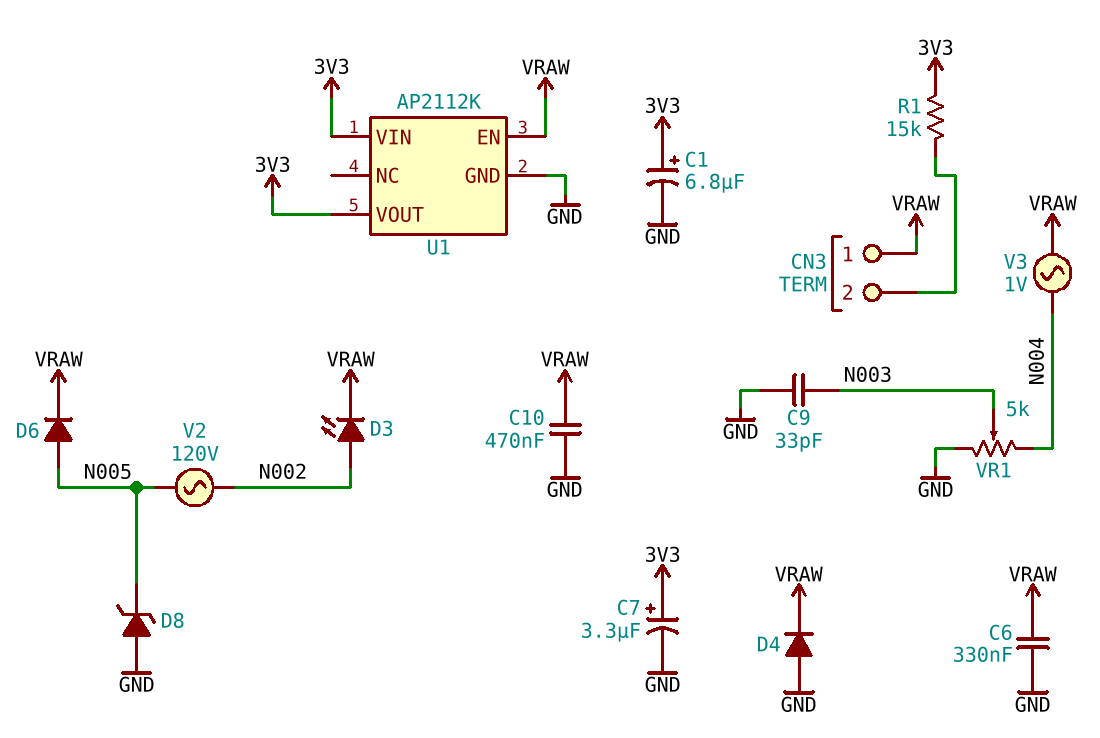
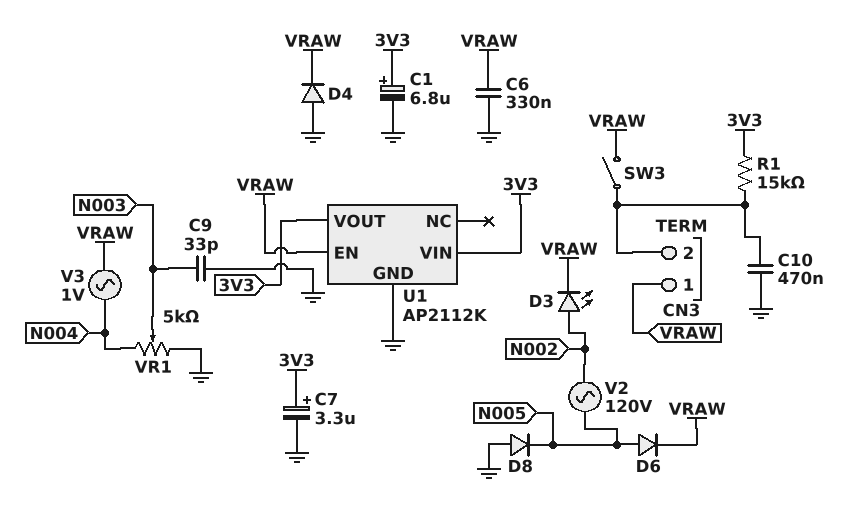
C10: 470nF (GND, VRAW) -> 470nF (CN3/2, GND)
D8: zener (A GND, K N005) -> diode (A GND, K N005)
SW3: none -> switch (CN3/2, VRAW)

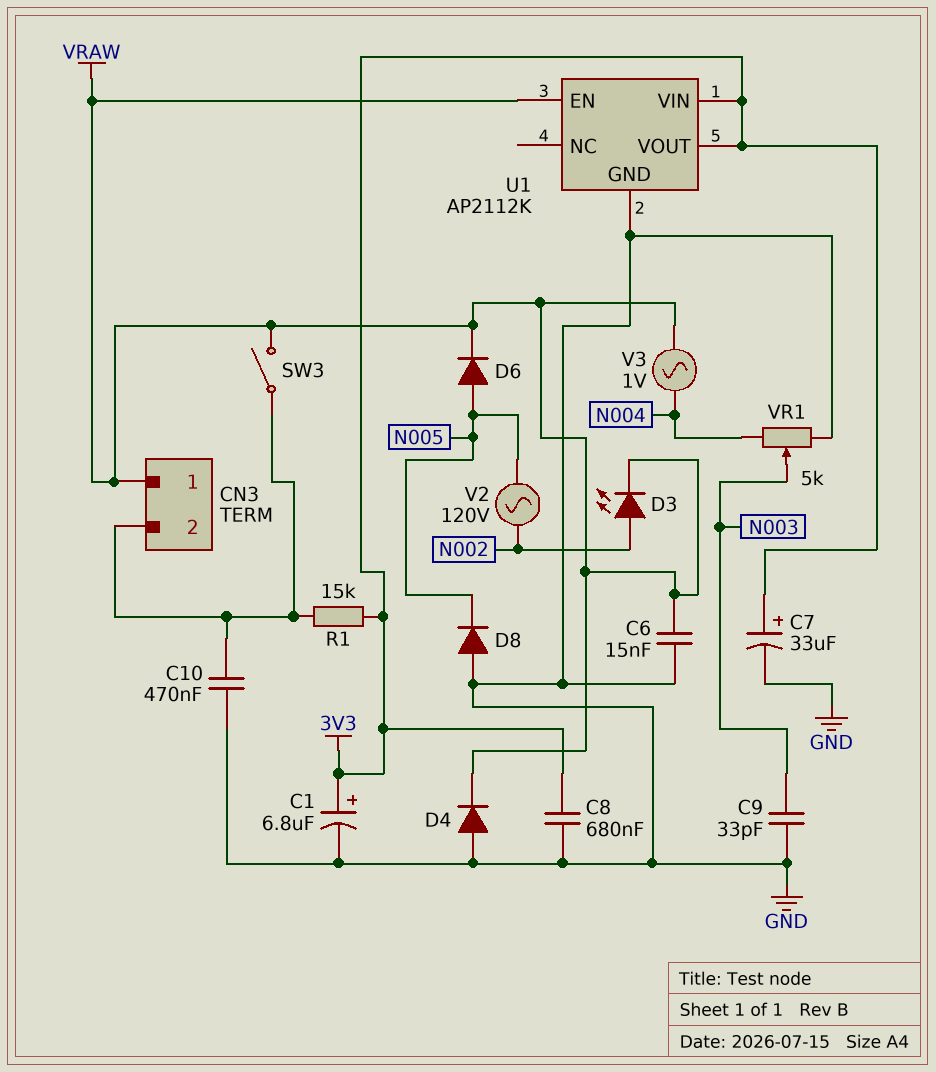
C6: 330nF (GND, VRAW) -> 15nF (GND, VRAW)
C7: 3.3uF (plus 3V3, minus GND) -> 33uF (plus 3V3, minus GND)
C8: none -> 680nF (3V3, GND)

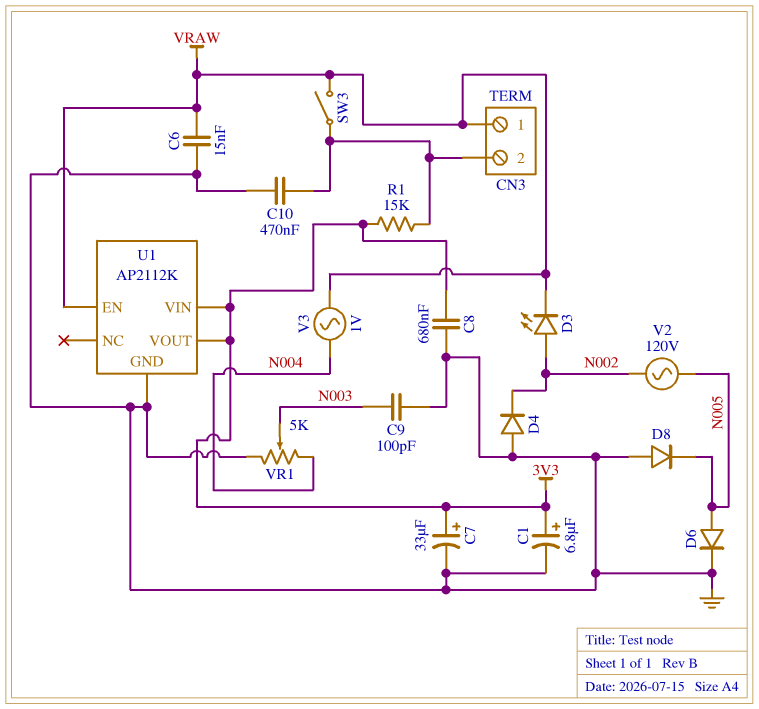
C9: 33pF (GND, N003) -> 100pF (GND, N003)
D4: diode (A GND, K VRAW) -> diode (A GND, K N002)
D6: diode (A N005, K VRAW) -> diode (A N005, K GND)

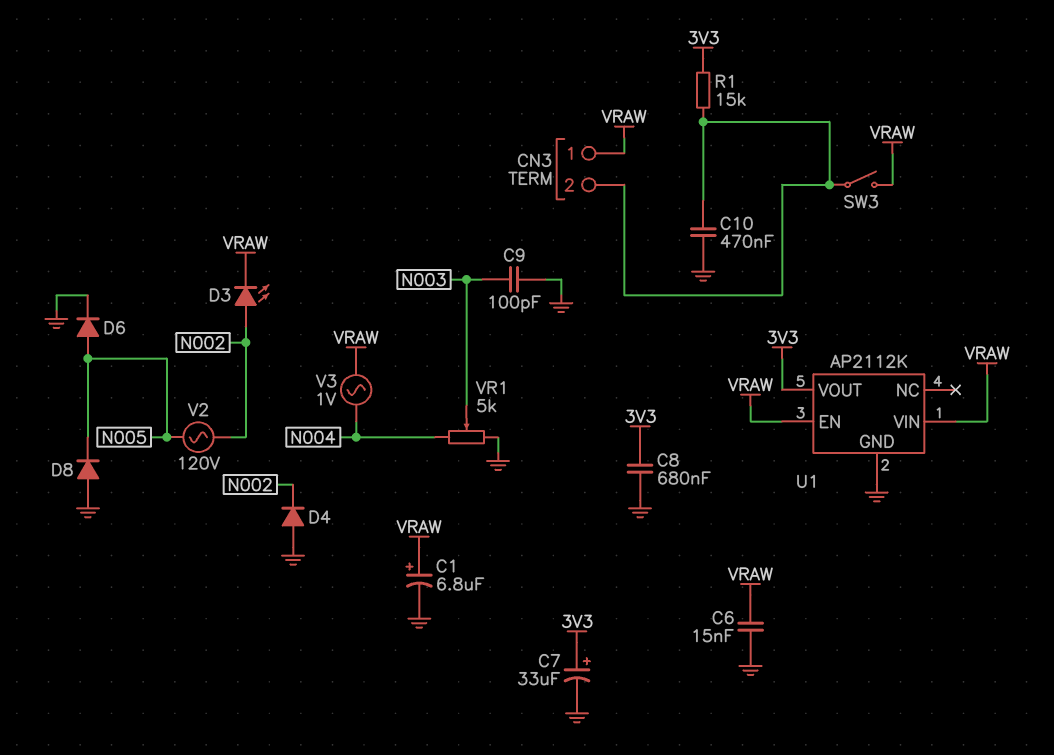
C1: 6.8uF (plus 3V3, minus GND) -> 6.8uF (plus VRAW, minus GND)
U1 pin VIN: 3V3 -> VRAW

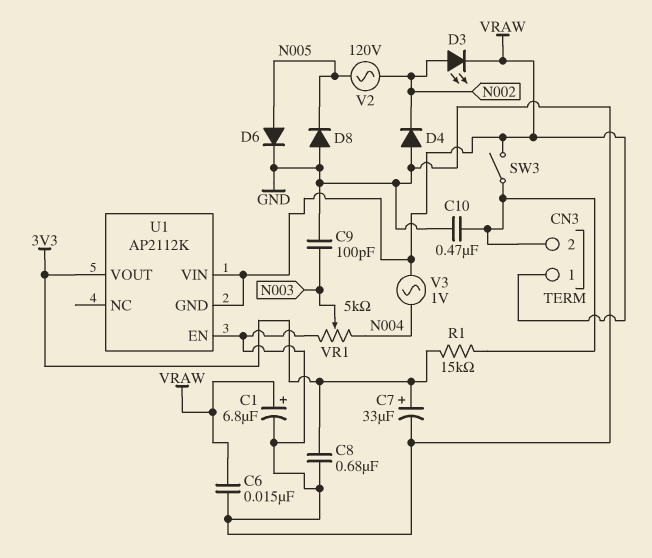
U1 pin EN: VRAW -> GND
U1 pin GND: GND -> VRAW

